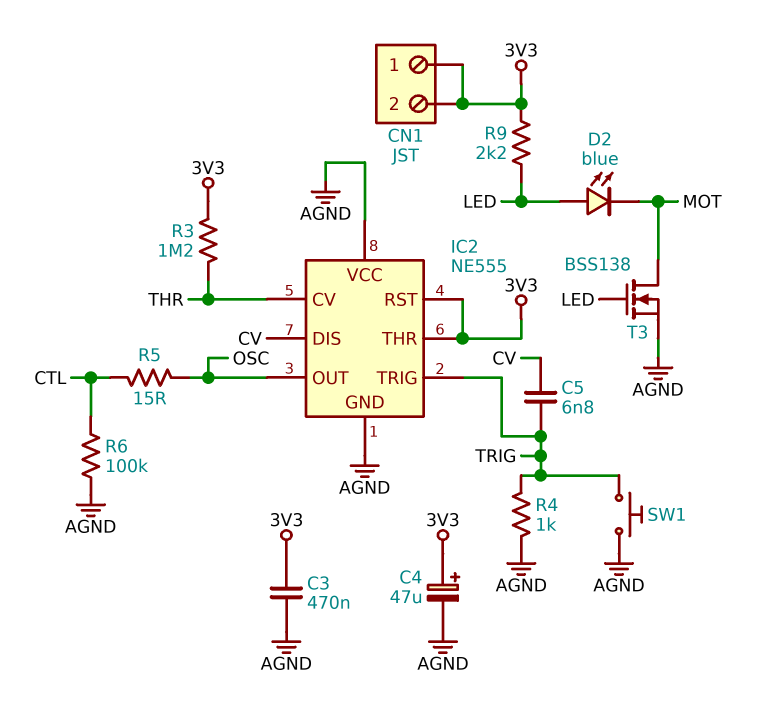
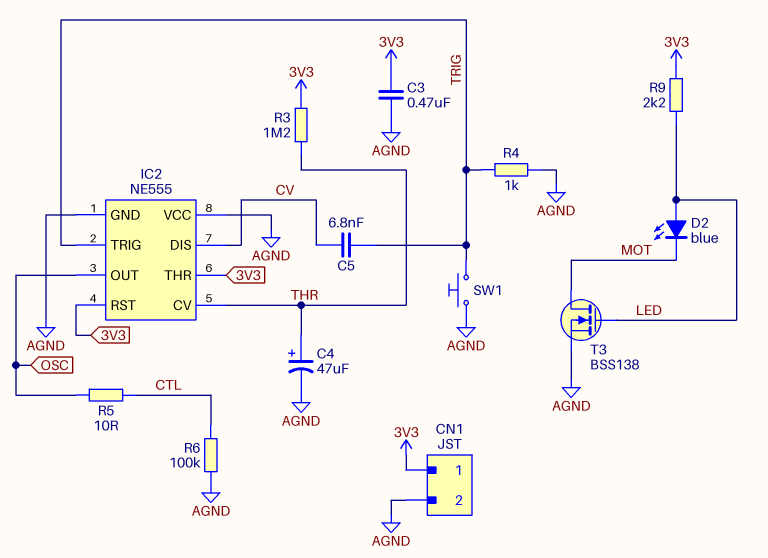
C4: 47uF (plus 3V3, minus AGND) -> 47uF (plus THR, minus AGND)
CN1 pin 2: 3V3 -> AGND
R5: 15 (CTL, OSC) -> 10 (CTL, OSC)

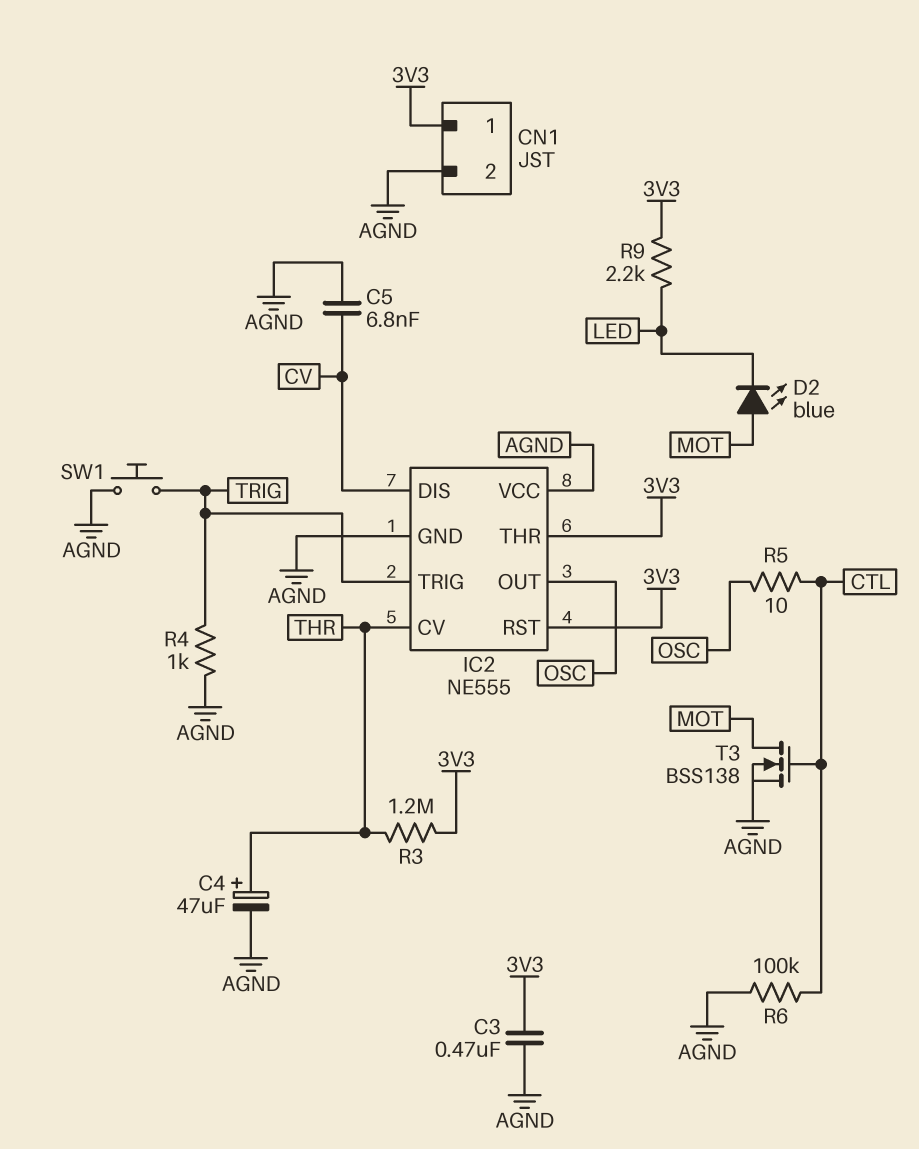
C5: 6.8nF (CV, TRIG) -> 6.8nF (AGND, CV)
D2: LED blue (A LED, K MOT) -> LED blue (A MOT, K LED)
T3: NMOS BSS138 (G LED, D MOT, S AGND) -> NMOS BSS138 (G CTL, D MOT, S AGND)

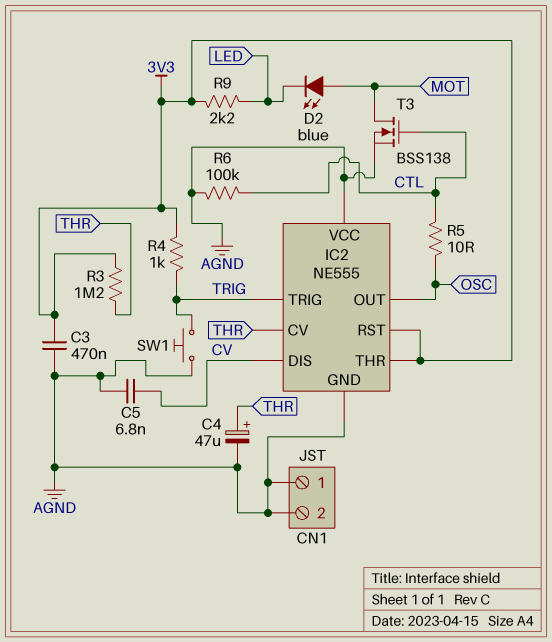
CN1 pin 1: 3V3 -> AGND
R4: 1k (AGND, TRIG) -> 1k (3V3, TRIG)

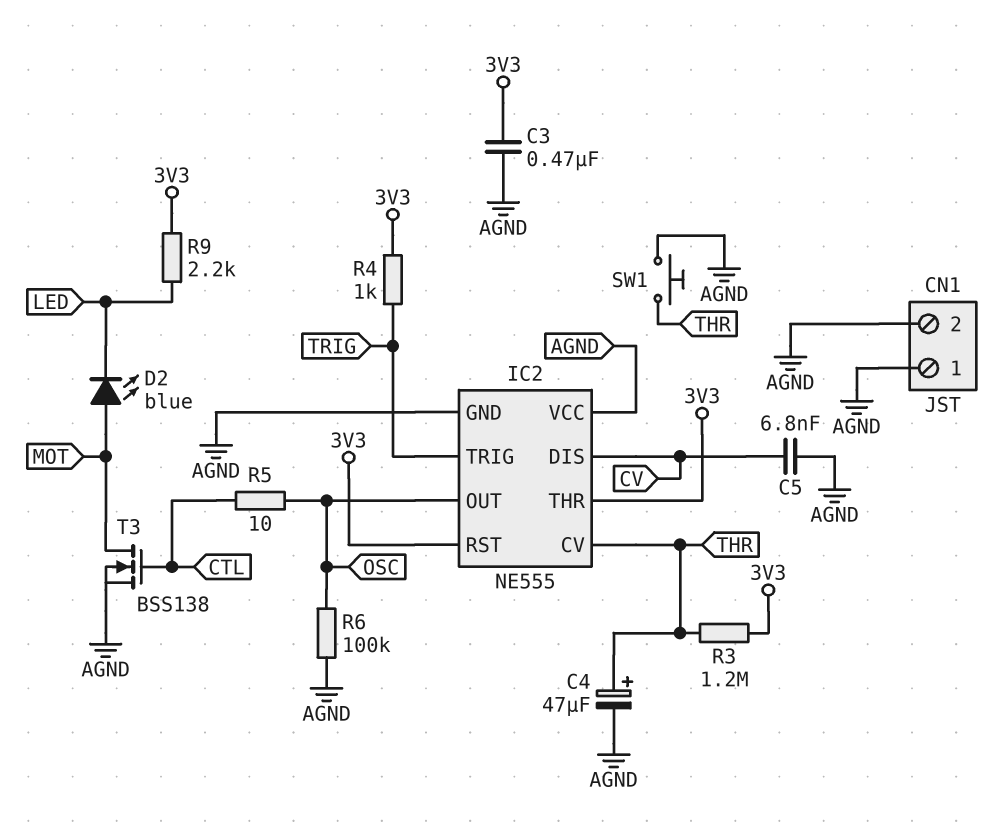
R6: 100k (AGND, CTL) -> 100k (AGND, OSC)
SW1: button (AGND, TRIG) -> button (AGND, THR)

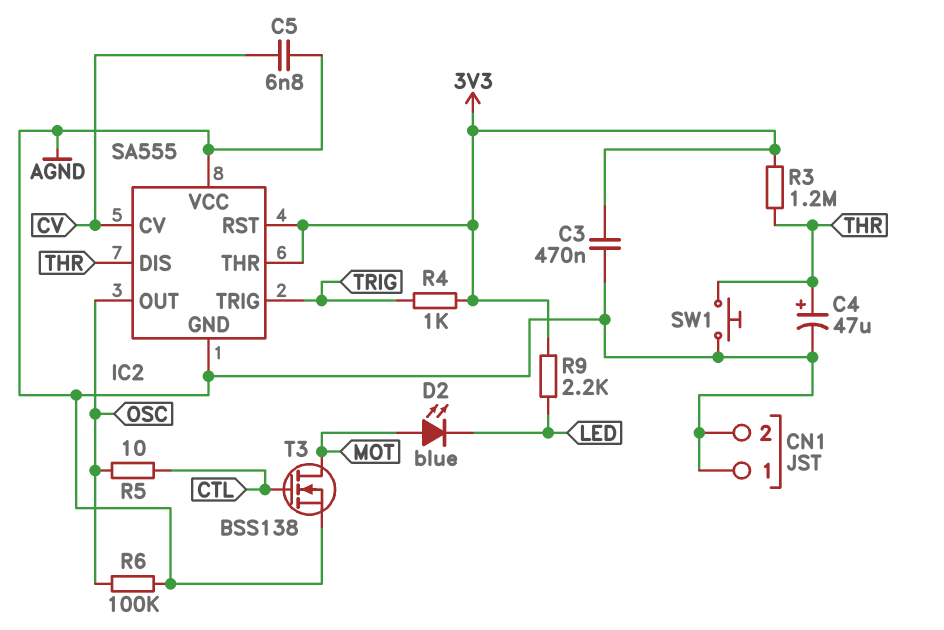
IC2: NE555 -> SA555
IC2 pin CV: THR -> CV
IC2 pin DIS: CV -> THR

